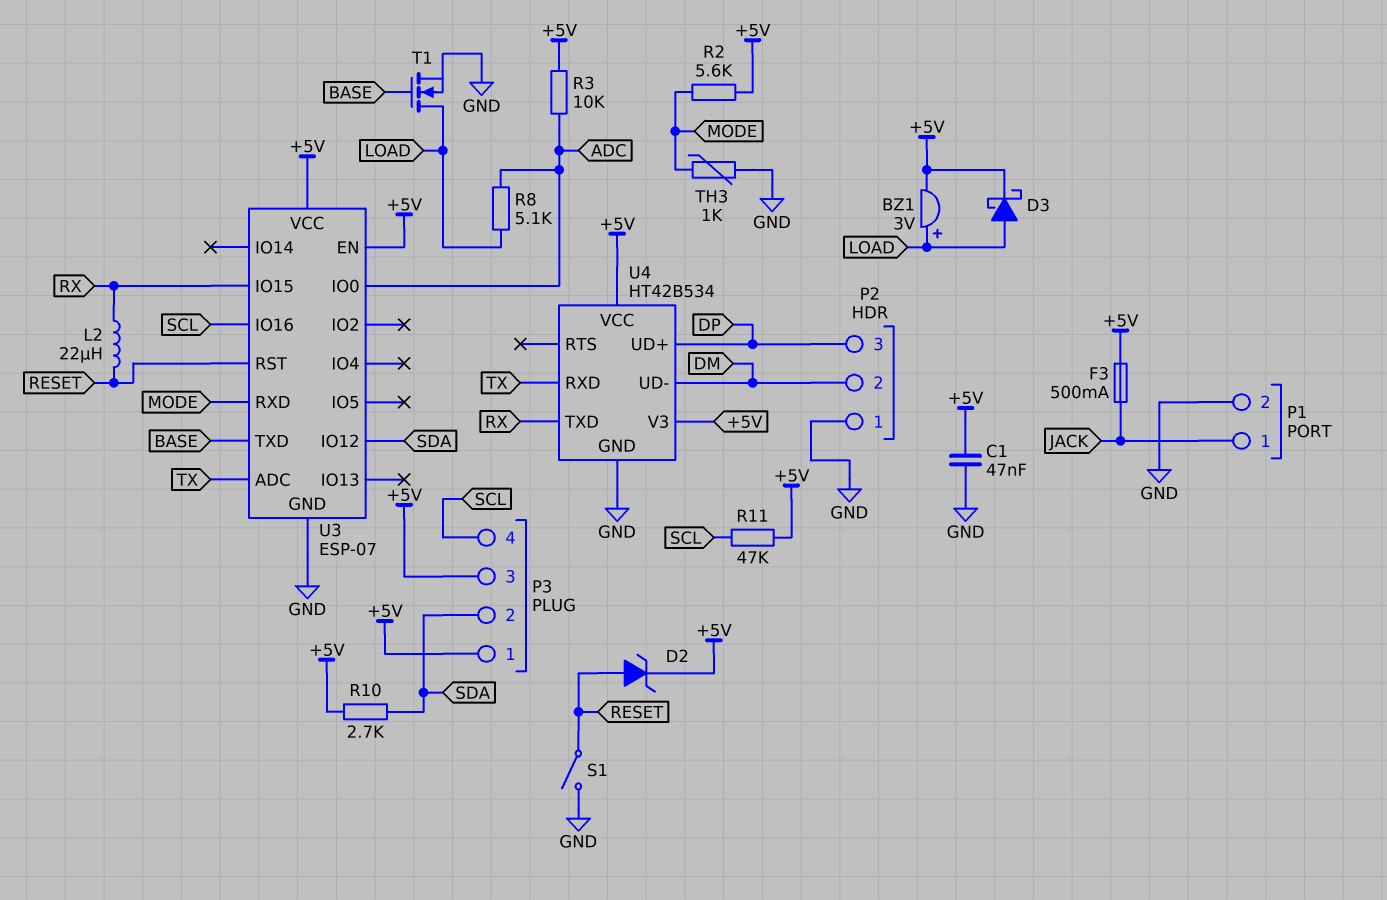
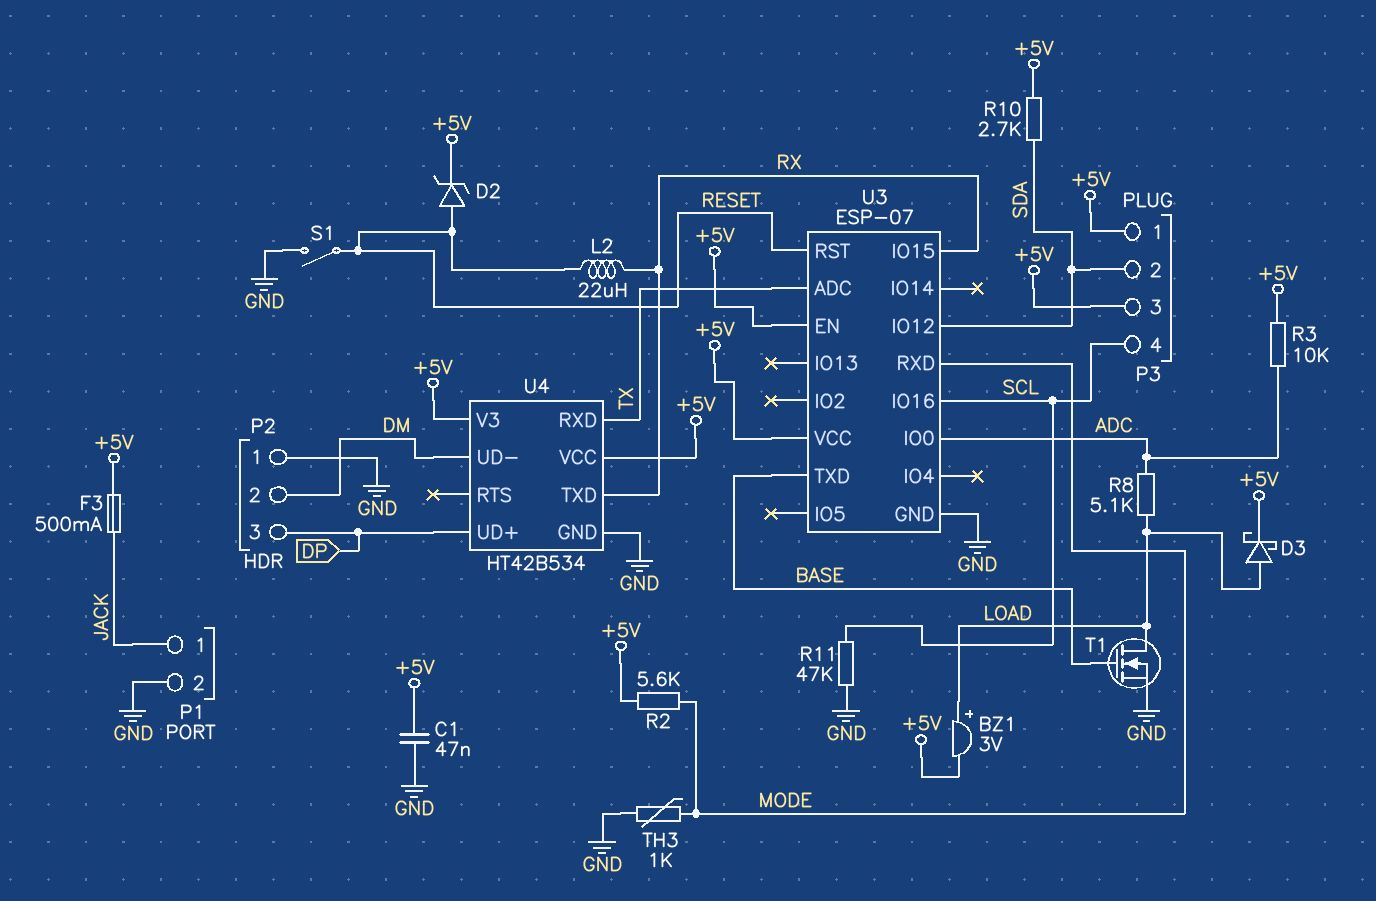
R11: 47k (+5V, SCL) -> 47k (GND, SCL)

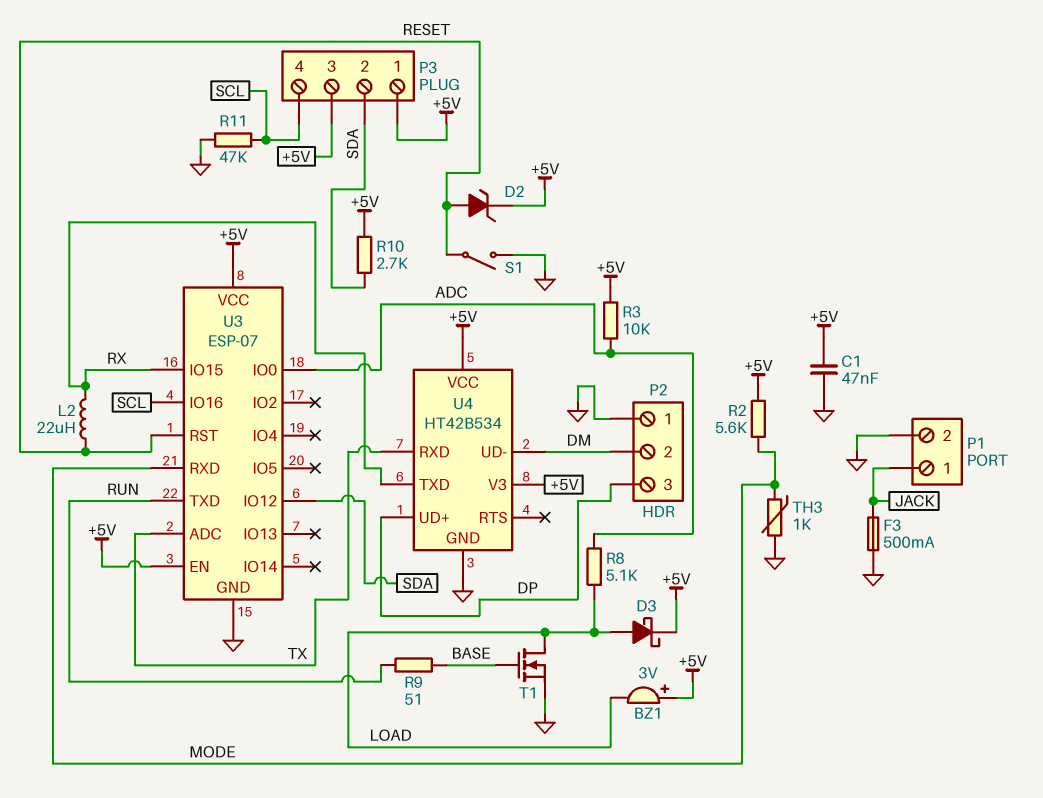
BZ1: buzzer 3V (plus LOAD, minus +5V) -> buzzer 3V (plus +5V, minus LOAD)
F3: 500mA (+5V, JACK) -> 500mA (GND, JACK)
R9: none -> 51 (BASE, RUN)
U3 pin TXD: BASE -> RUN

